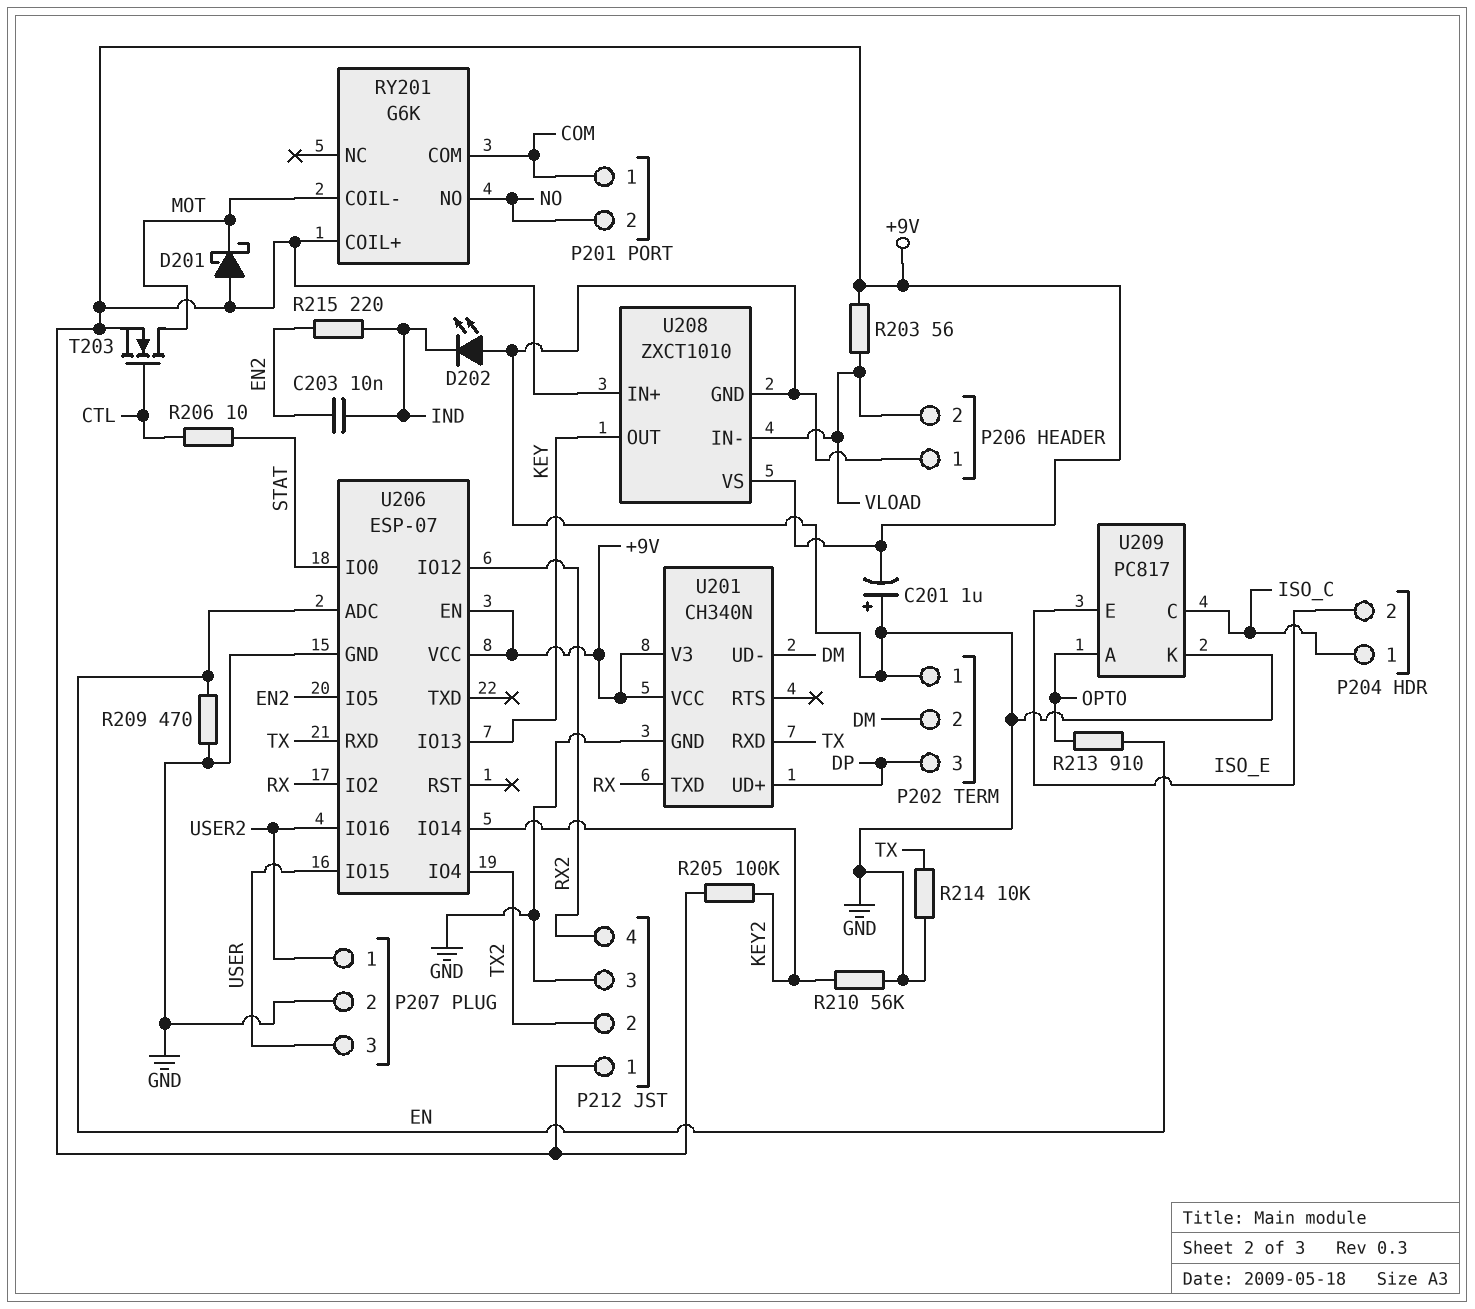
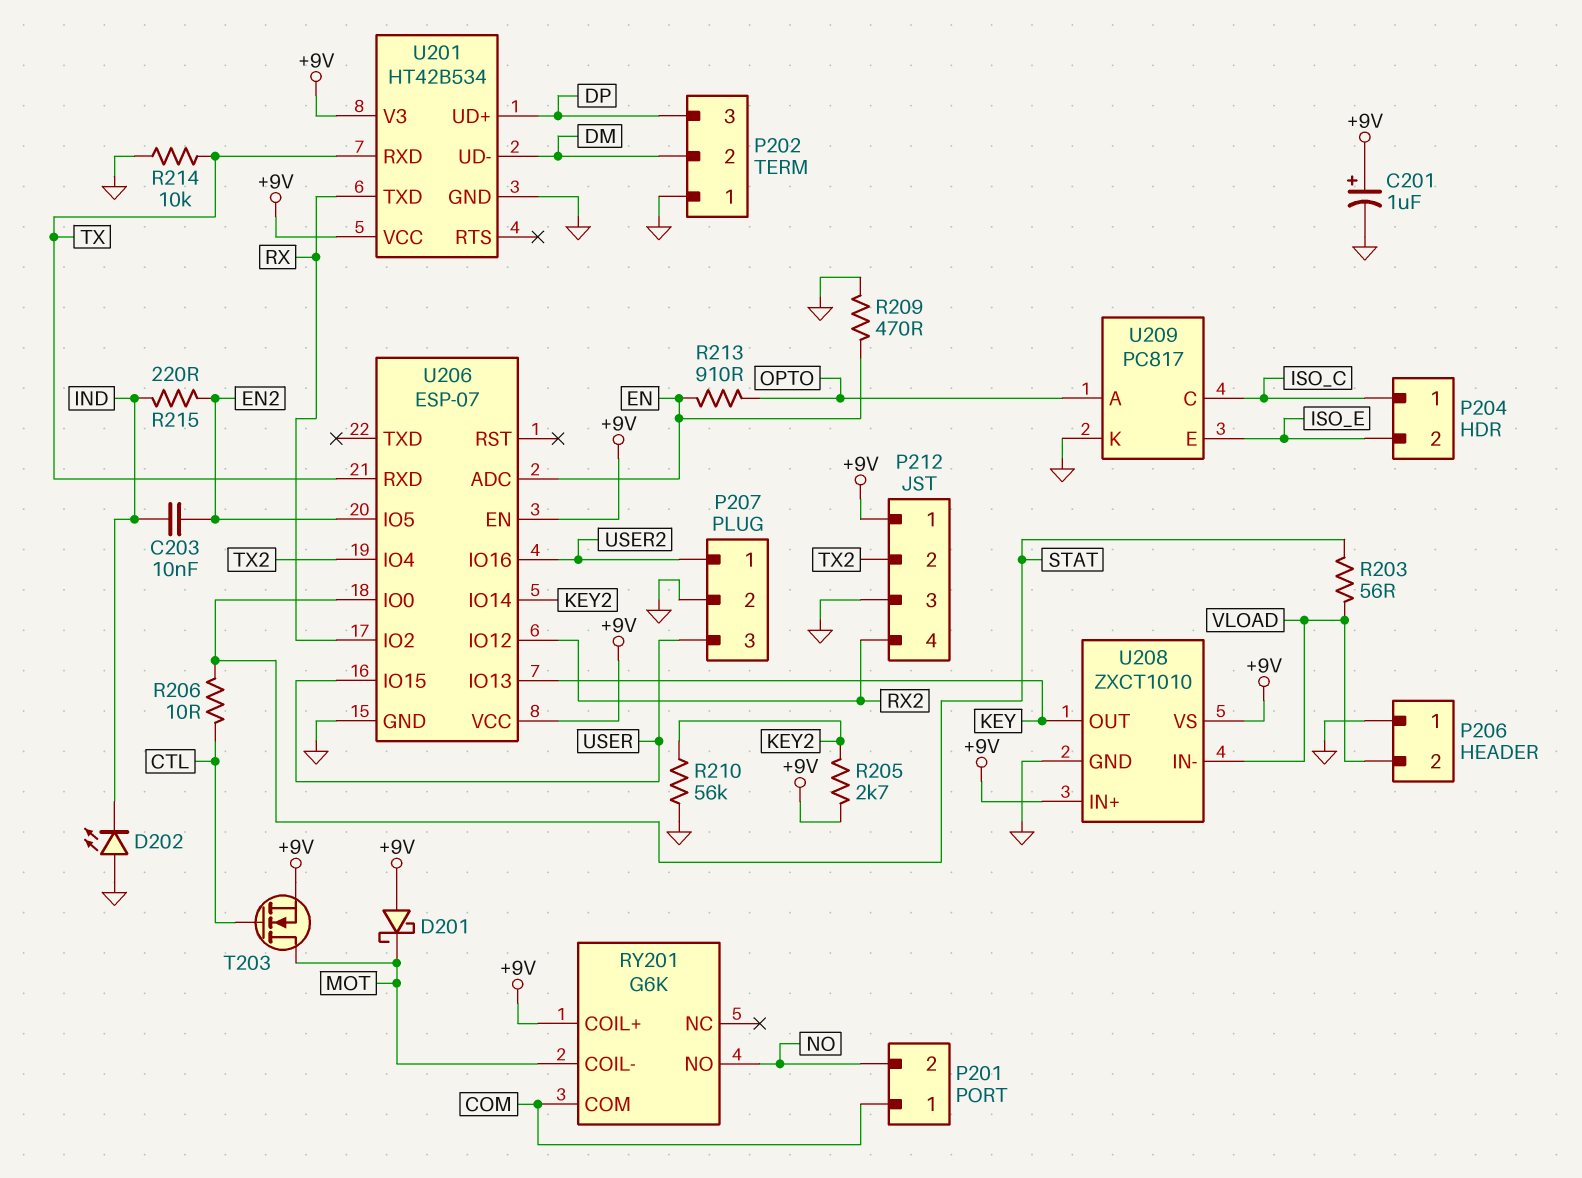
C201: 1uF (plus GND, minus +9V) -> 1uF (plus +9V, minus GND)
R203: 56 (+9V, VLOAD) -> 56 (STAT, VLOAD)
R205: 100k (+9V, KEY2) -> 2.7k (+9V, KEY2)
U201: CH340N -> HT42B534

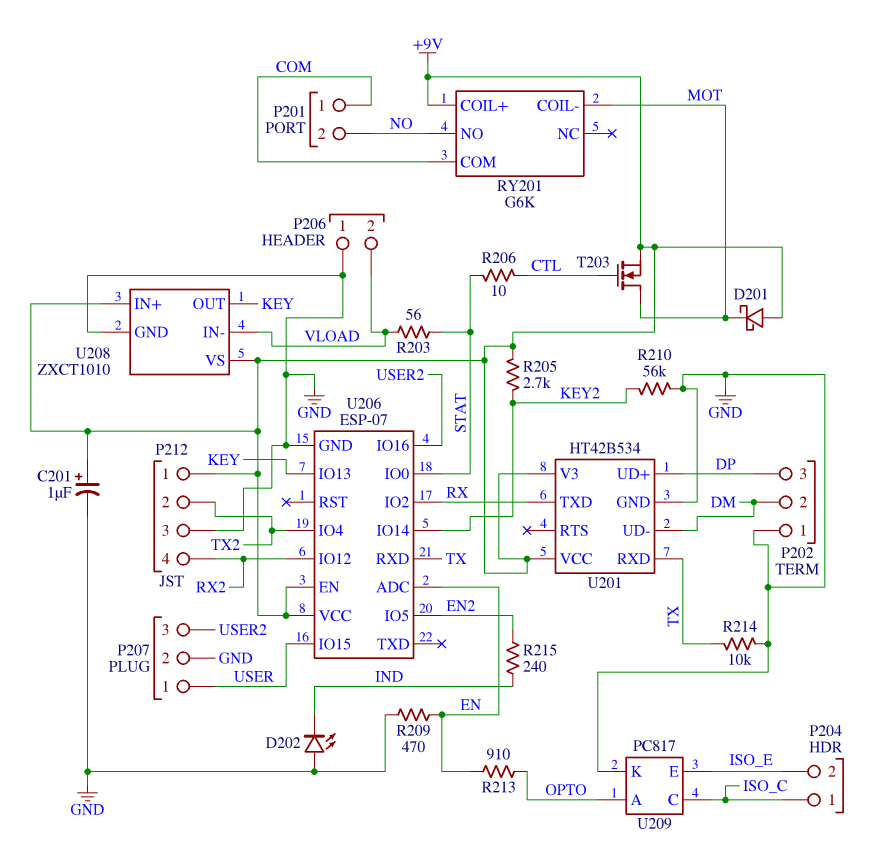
C203: 10nF (EN2, IND) -> none
P207 pin 1: USER2 -> USER
P207 pin 3: USER -> USER2
R215: 220 (EN2, IND) -> 240 (EN2, IND)

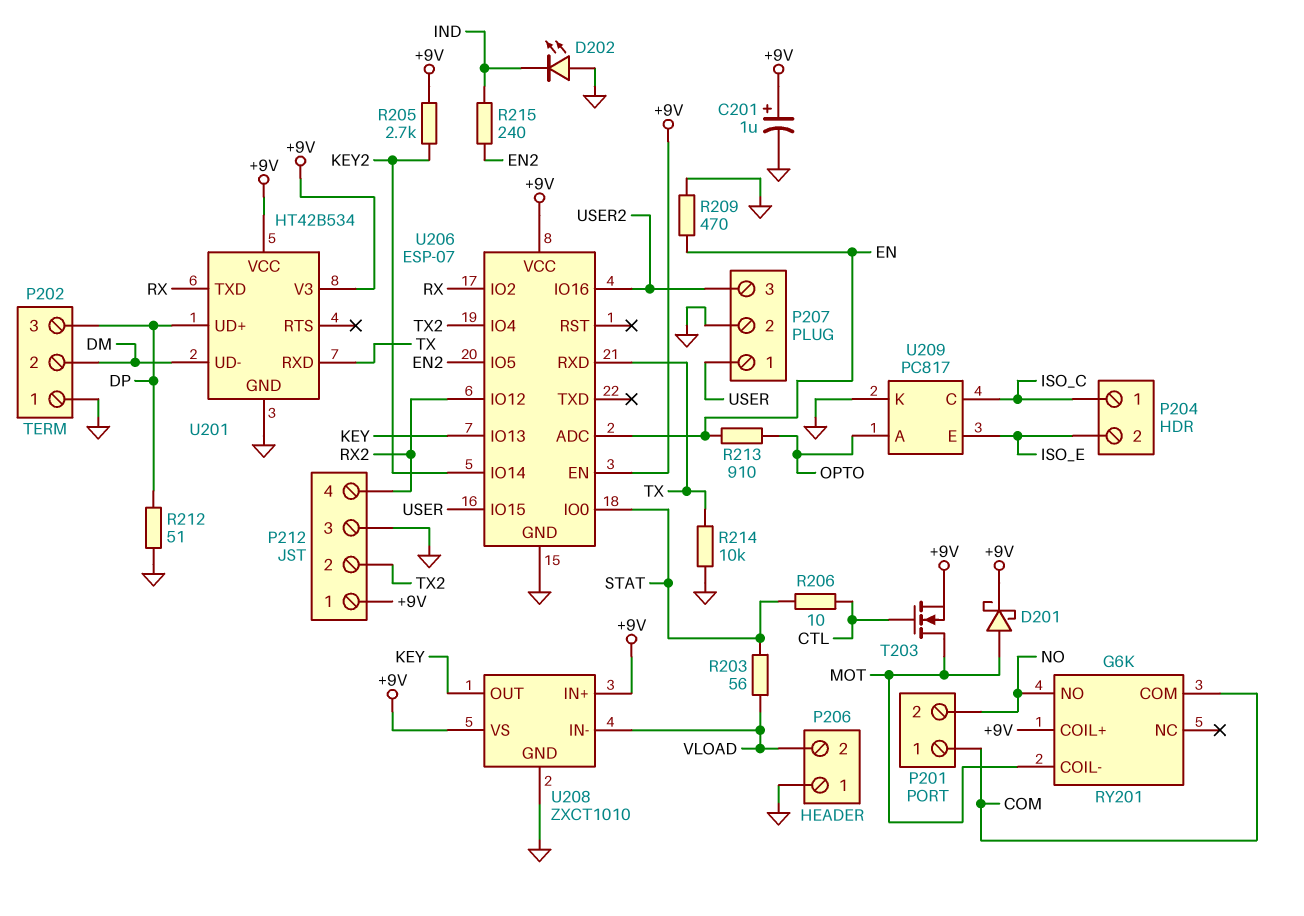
D201: schottky (A +9V, K MOT) -> schottky (A MOT, K +9V)
R210: 56k (GND, KEY2) -> none
R212: none -> 51 (DP, GND)

